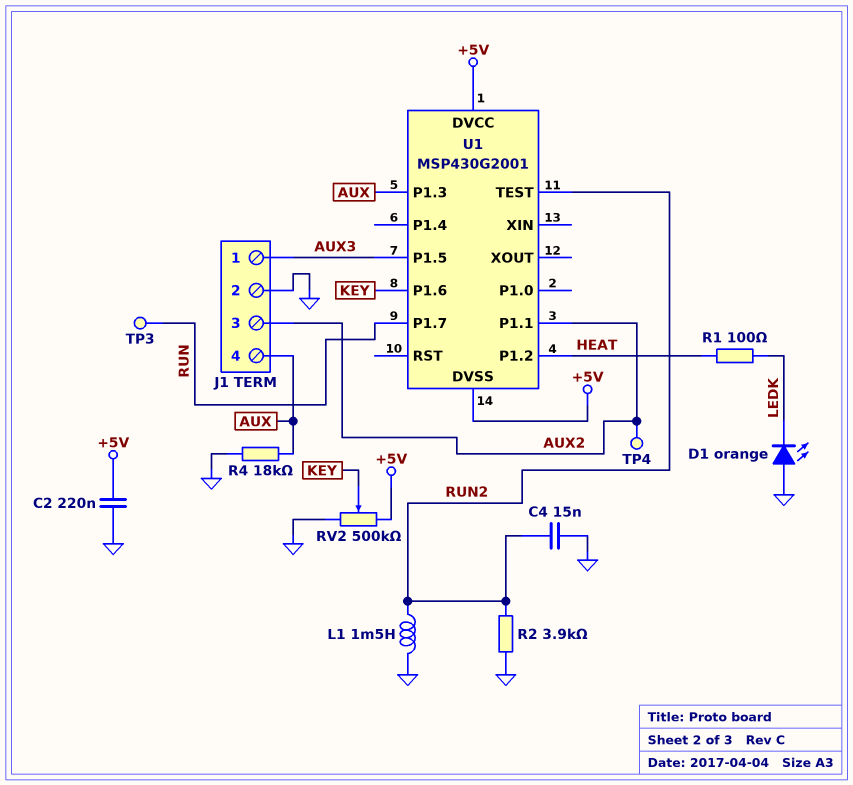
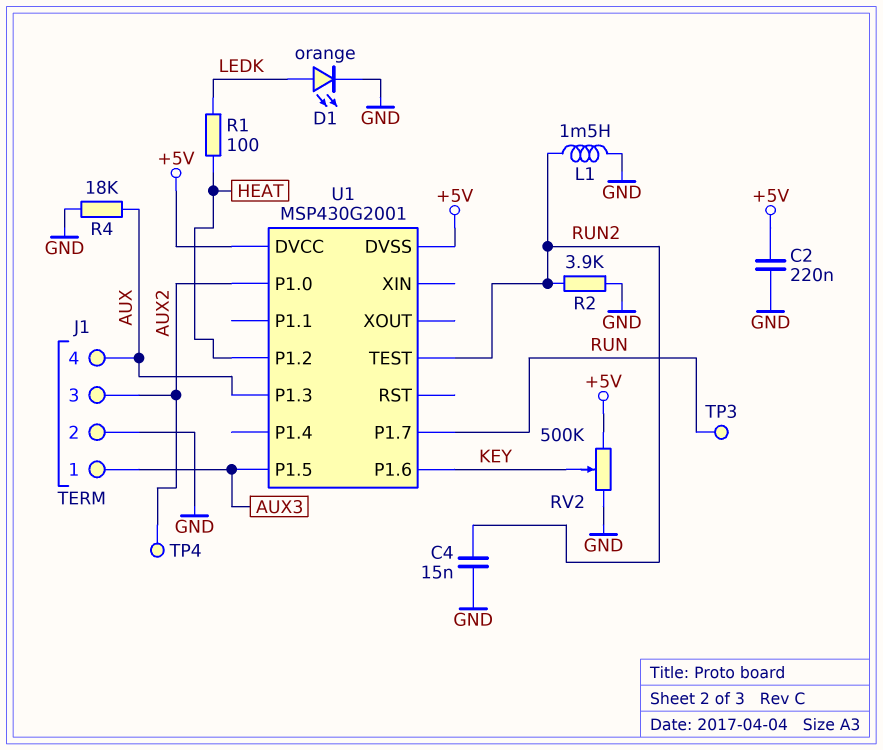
D1: LED orange (A GND, K LEDK) -> LED orange (A LEDK, K GND)
U1 pin P1.0: none -> AUX2
U1 pin P1.1: AUX2 -> none

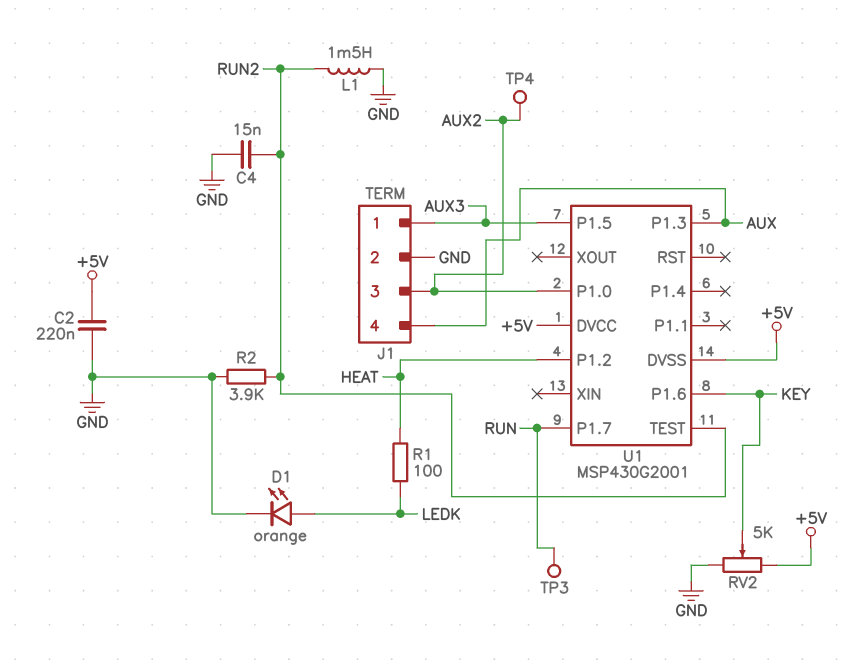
R4: 18k (AUX, GND) -> none
RV2: 500k (+5V, GND, wiper KEY) -> 5k (+5V, GND, wiper KEY)

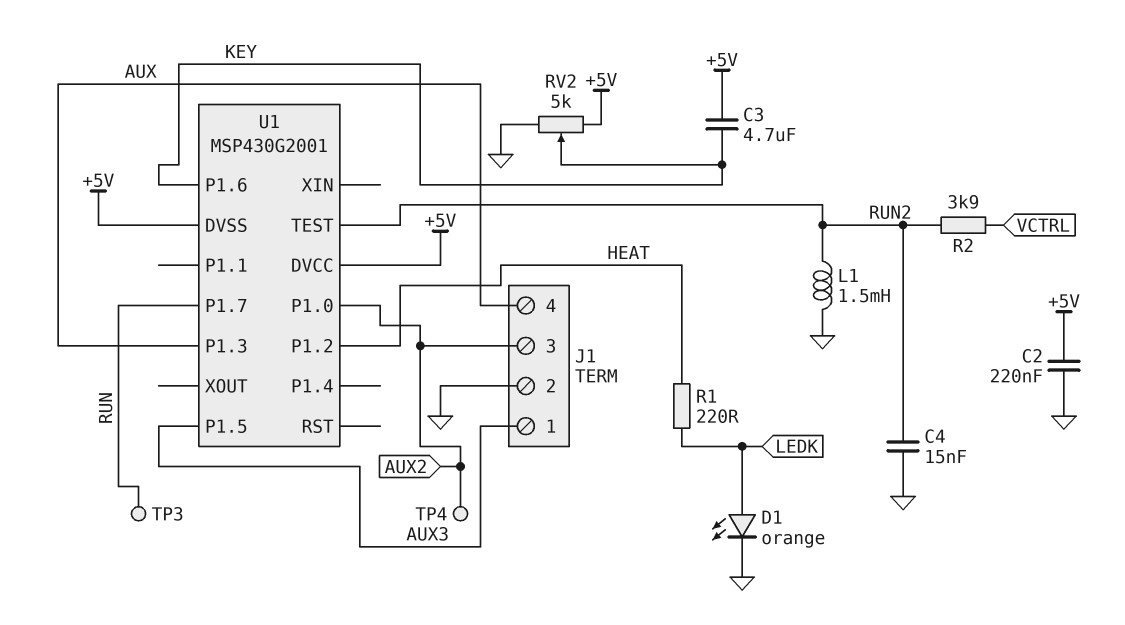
C3: none -> 4.7uF (+5V, KEY)
R1: 100 (HEAT, LEDK) -> 220 (HEAT, LEDK)
R2: 3.9k (GND, RUN2) -> 3.9k (RUN2, VCTRL)

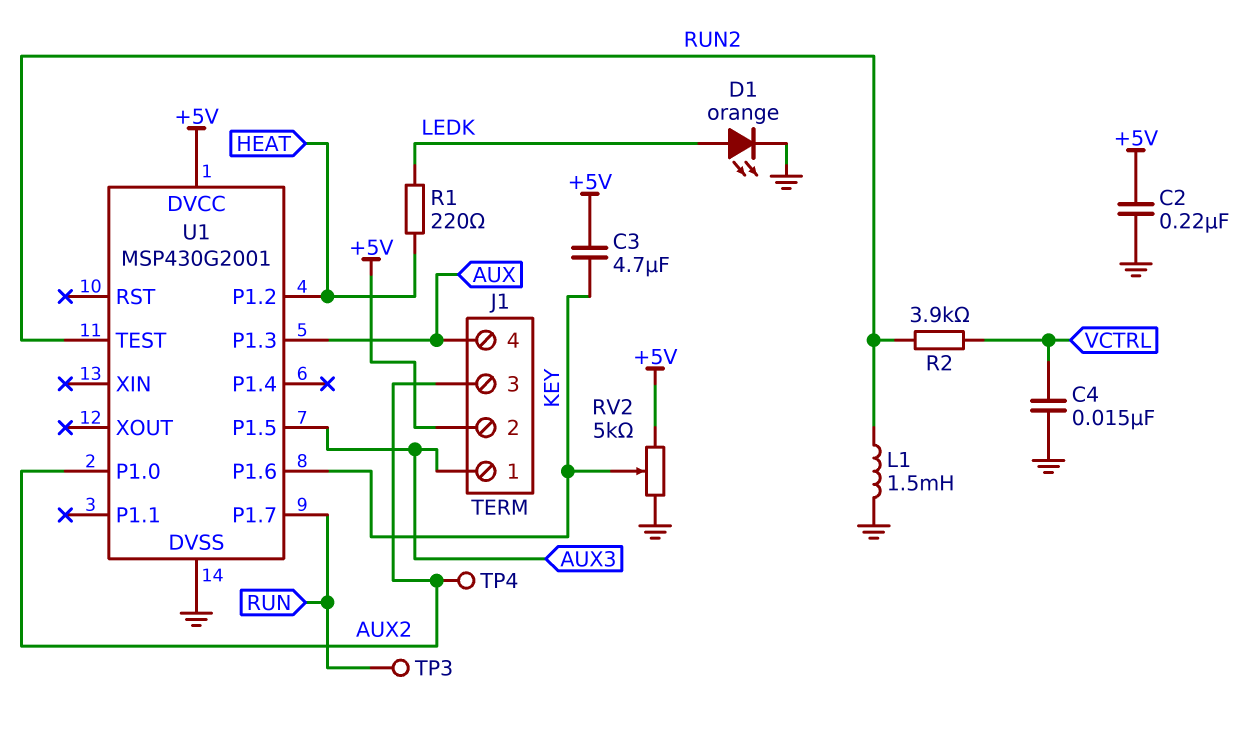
C4: 15nF (GND, RUN2) -> 15nF (GND, VCTRL)
J1 pin 2: GND -> +5V
U1 pin DVSS: +5V -> GND

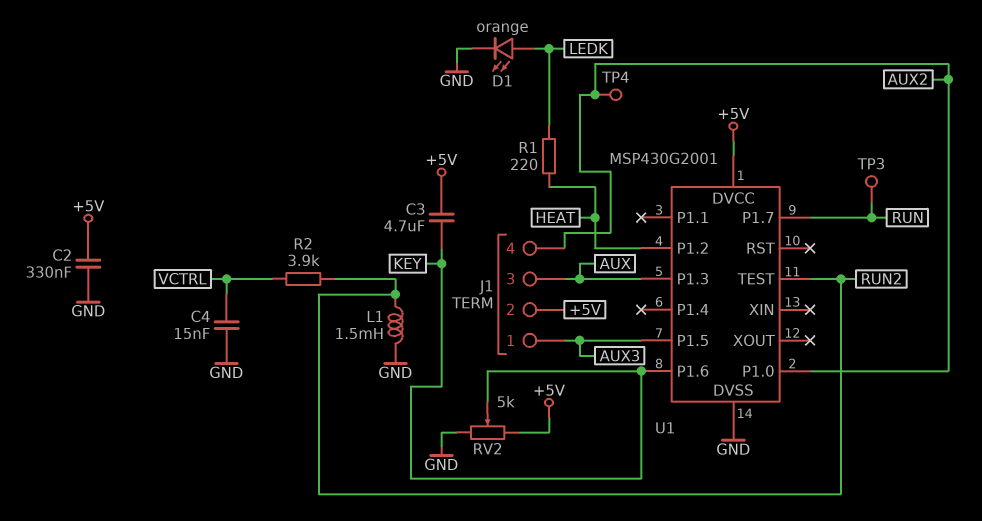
C2: 220nF (+5V, GND) -> 330nF (+5V, GND)
J1 pin 3: AUX2 -> AUX
J1 pin 4: AUX -> AUX2

